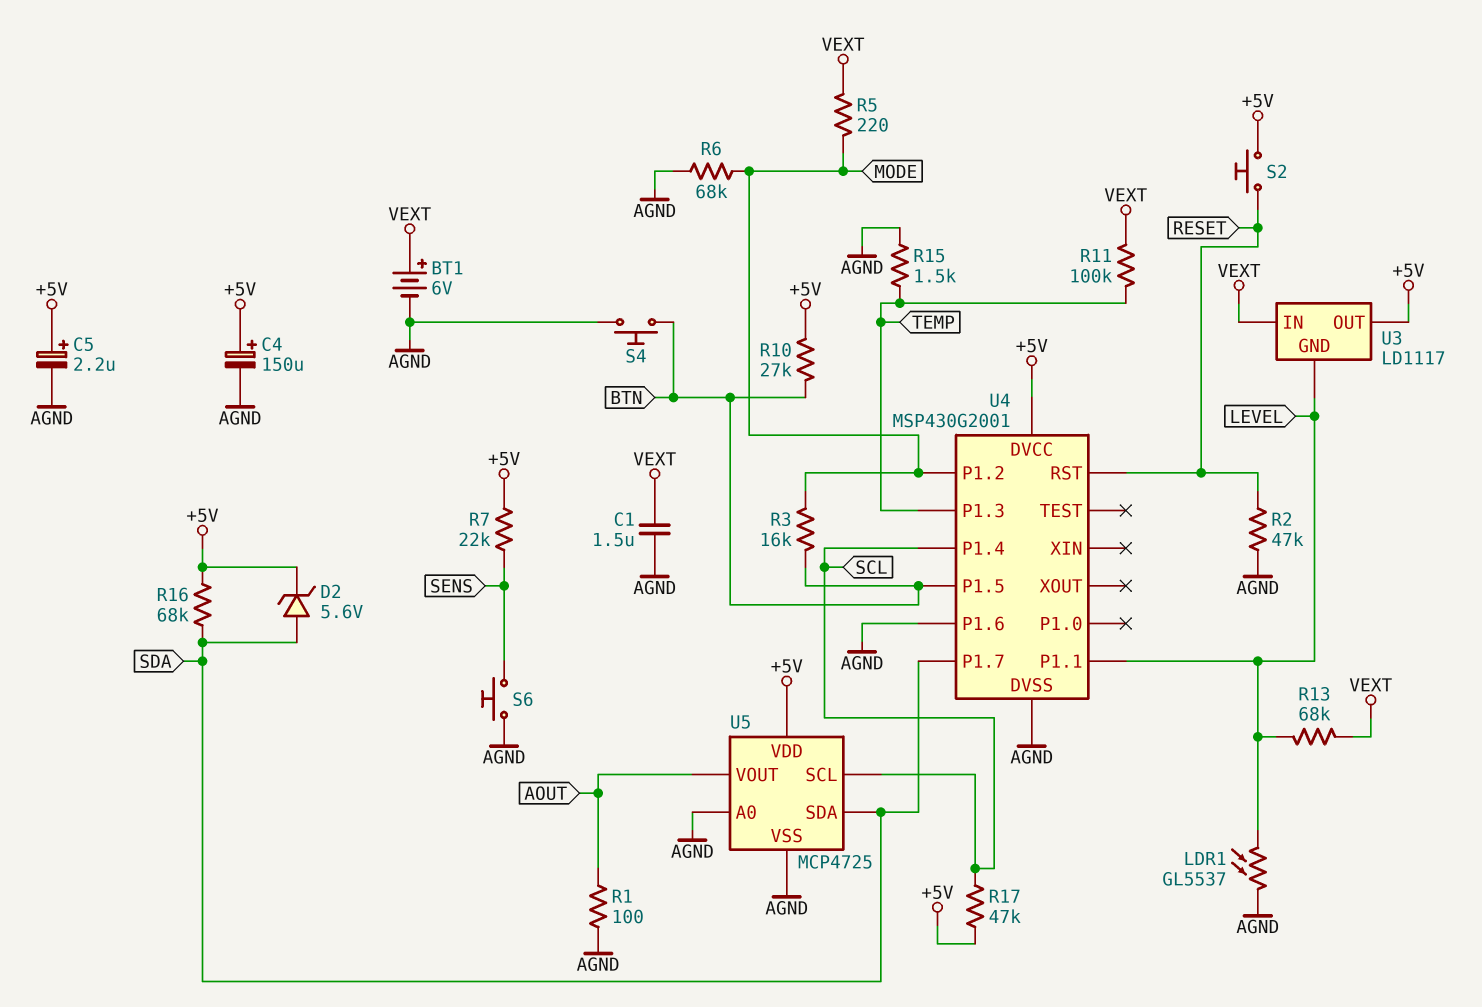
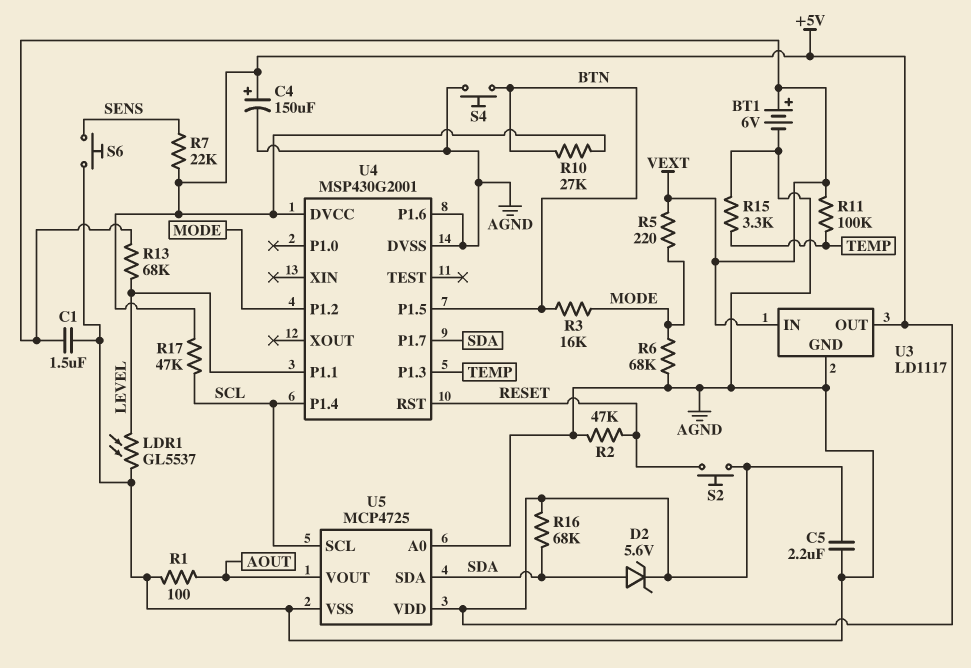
C5: 2.2uF (plus +5V, minus AGND) -> 2.2uF (+5V, AGND)
R15: 1.5k (AGND, TEMP) -> 3.3k (AGND, TEMP)
U3 pin GND: LEVEL -> AGND

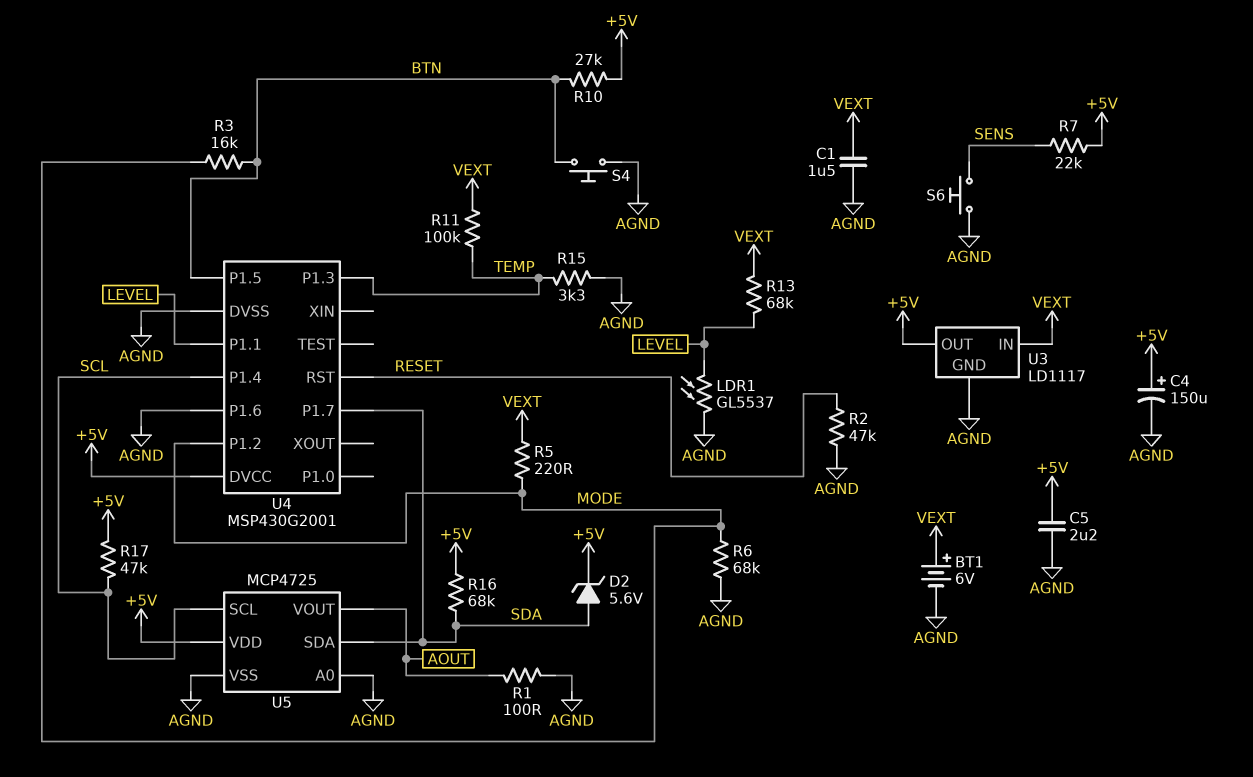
S2: button (+5V, RESET) -> none

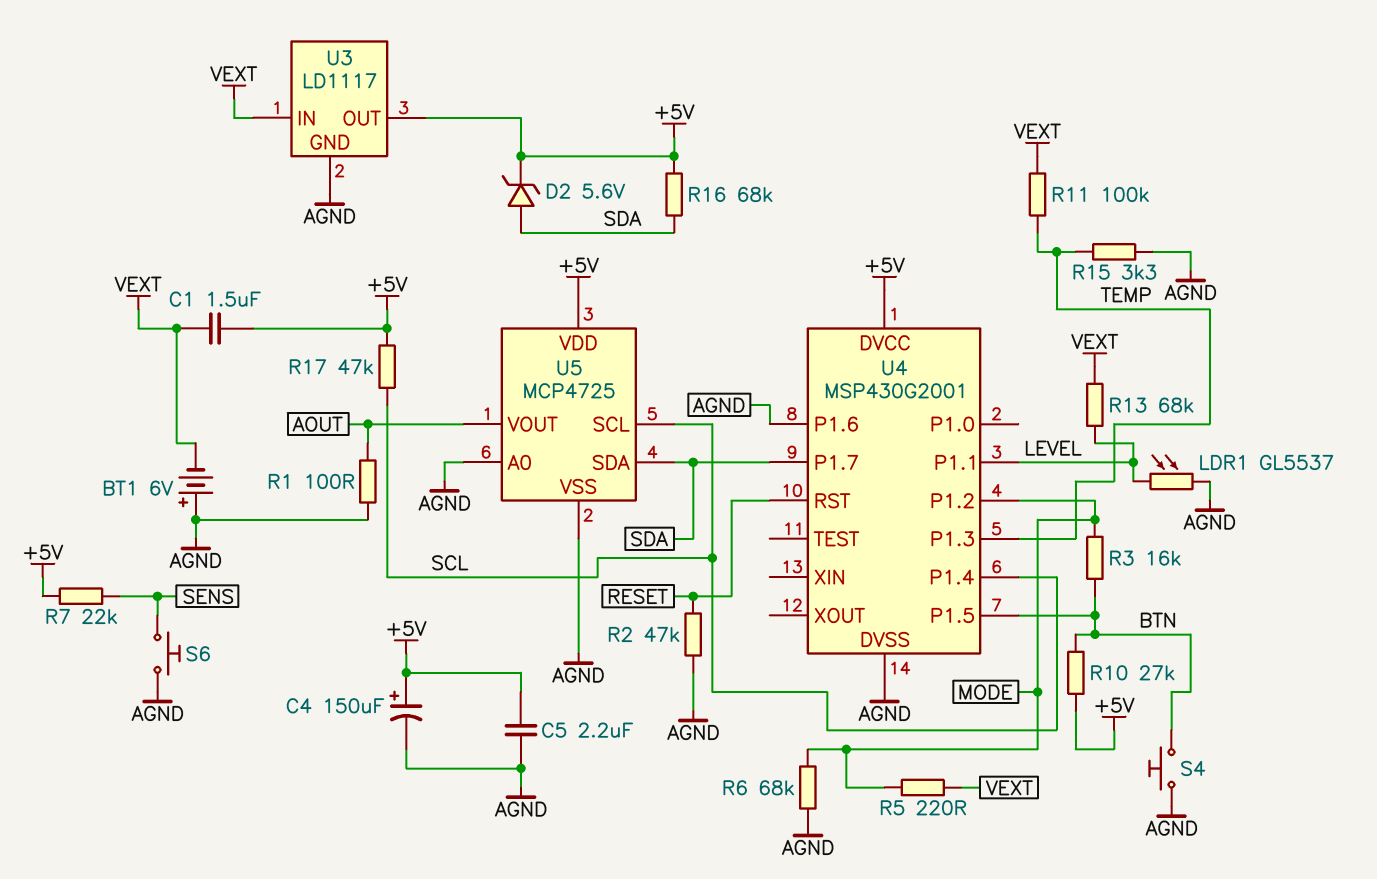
BT1: 6V (plus VEXT, minus AGND) -> 6V (plus AGND, minus VEXT)
C1: 1.5uF (AGND, VEXT) -> 1.5uF (+5V, VEXT)

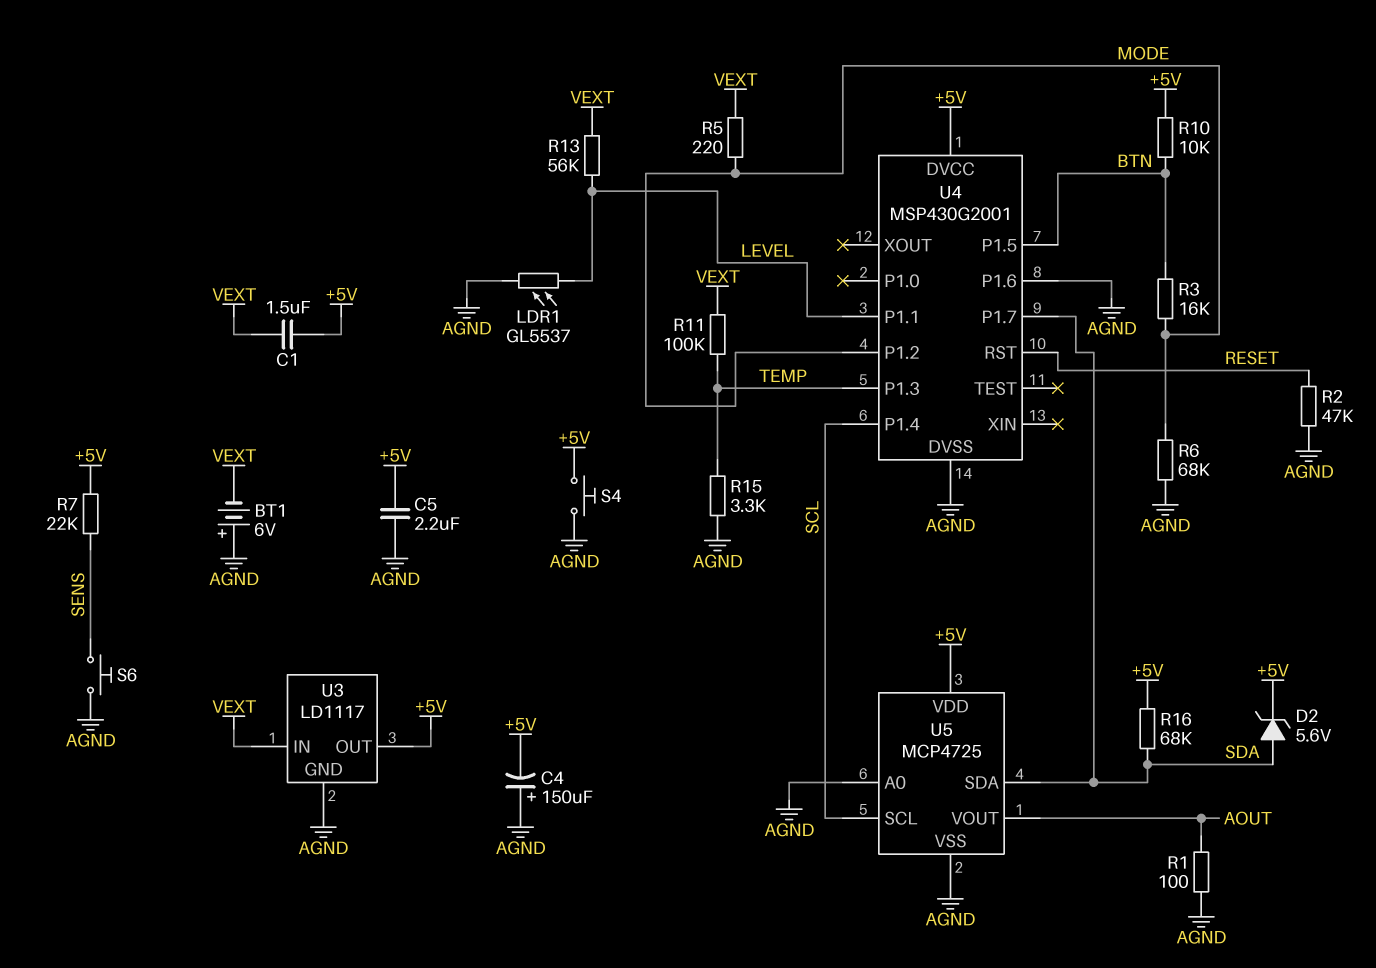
C4: 150uF (plus +5V, minus AGND) -> 150uF (plus AGND, minus +5V)
R10: 27k (+5V, BTN) -> 10k (+5V, BTN)
R13: 68k (LEVEL, VEXT) -> 56k (LEVEL, VEXT)
R17: 47k (+5V, SCL) -> none
S4: button (AGND, BTN) -> button (+5V, AGND)

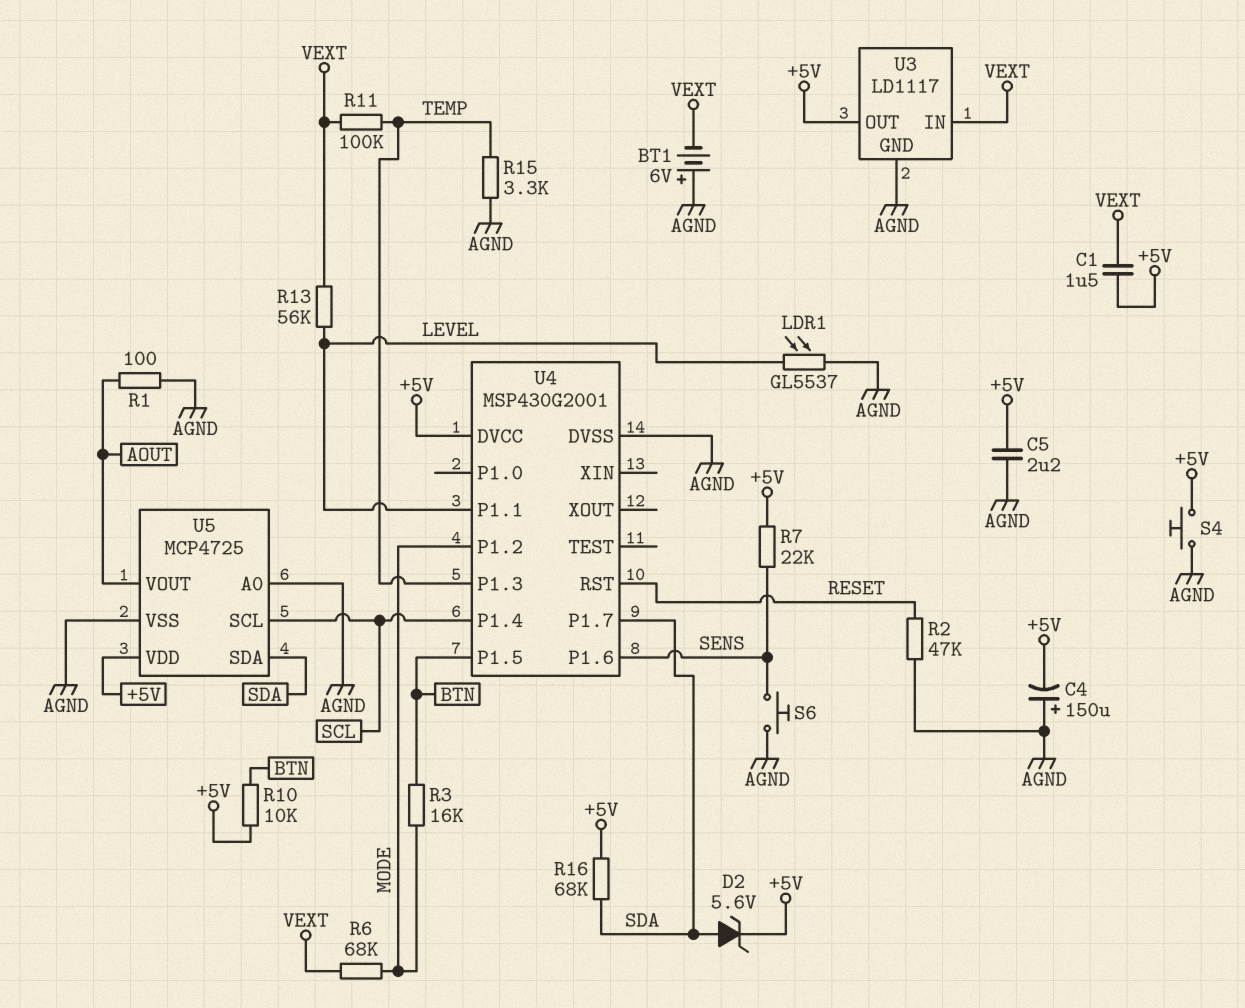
R5: 220 (MODE, VEXT) -> none
R6: 68k (AGND, MODE) -> 68k (MODE, VEXT)
U4 pin P1.6: AGND -> SENS

